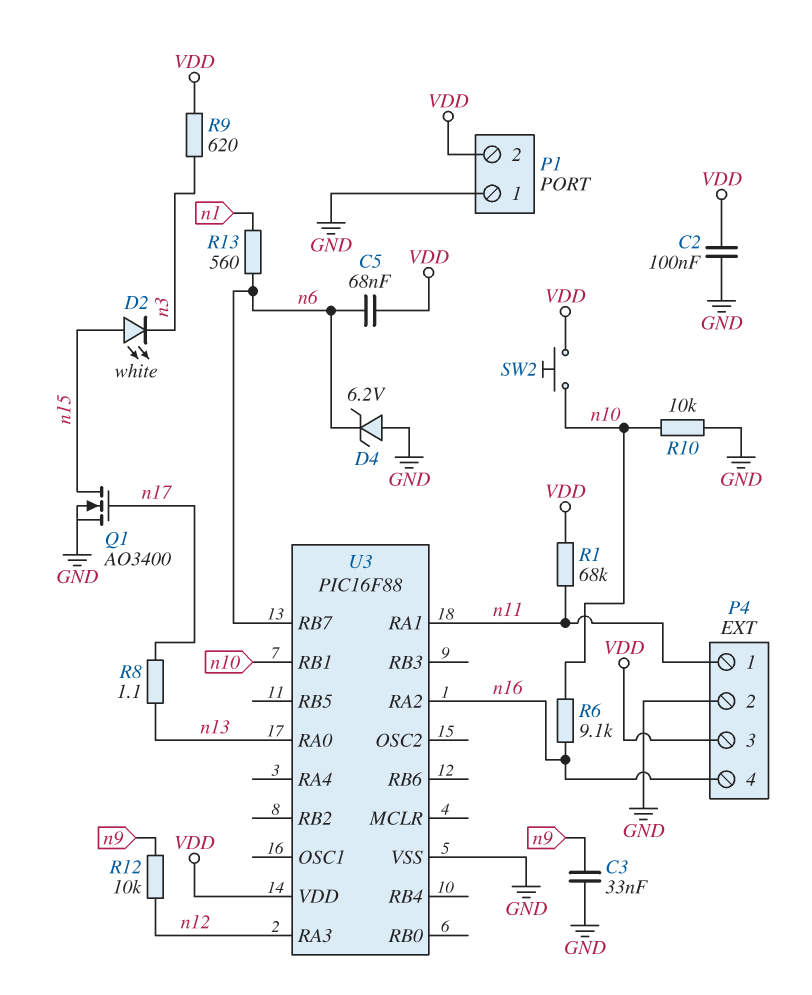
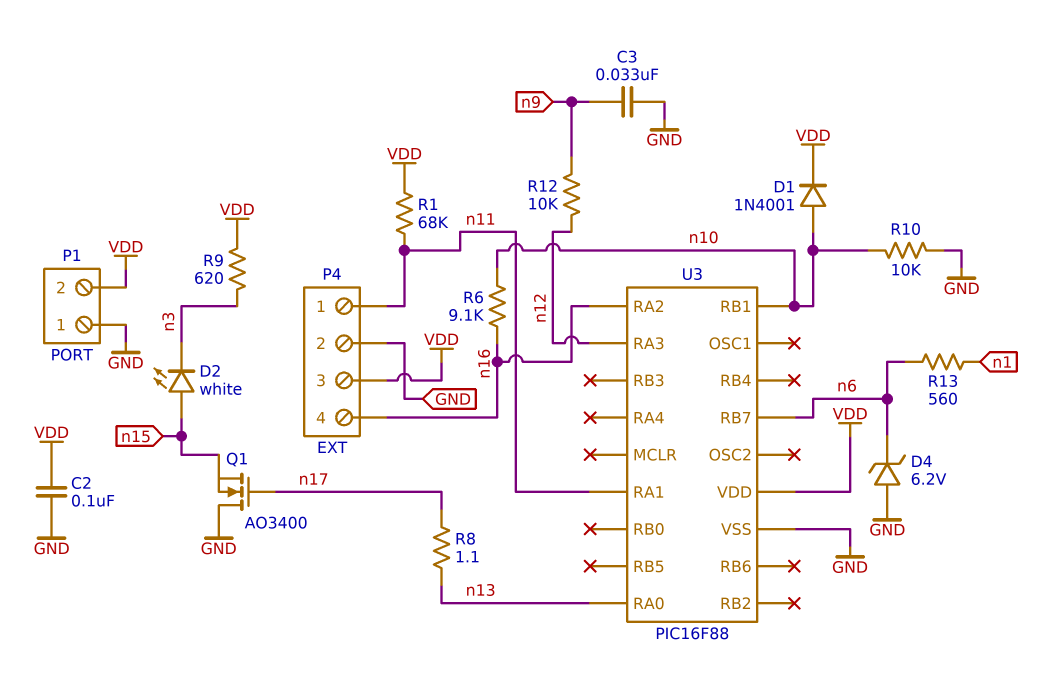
C5: 68nF (VDD, n6) -> none
D1: none -> diode 1N4001 (A n10, K VDD)
Q1: NMOS AO3400 (G n17, D n15, S GND) -> NMOS AO3400 (G n17, D GND, S n15)
SW2: button (VDD, n10) -> none

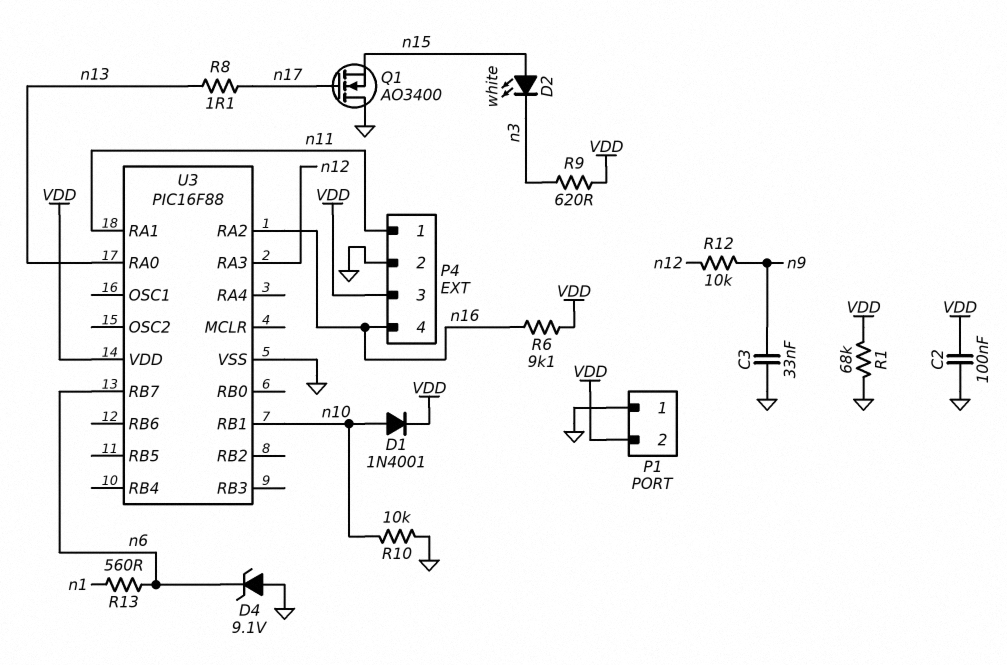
D4: zener 6.2V (A GND, K n6) -> zener 9.1V (A GND, K n6)
R1: 68k (VDD, n11) -> 68k (GND, VDD)
R6: 9.1k (n10, n16) -> 9.1k (VDD, n16)

